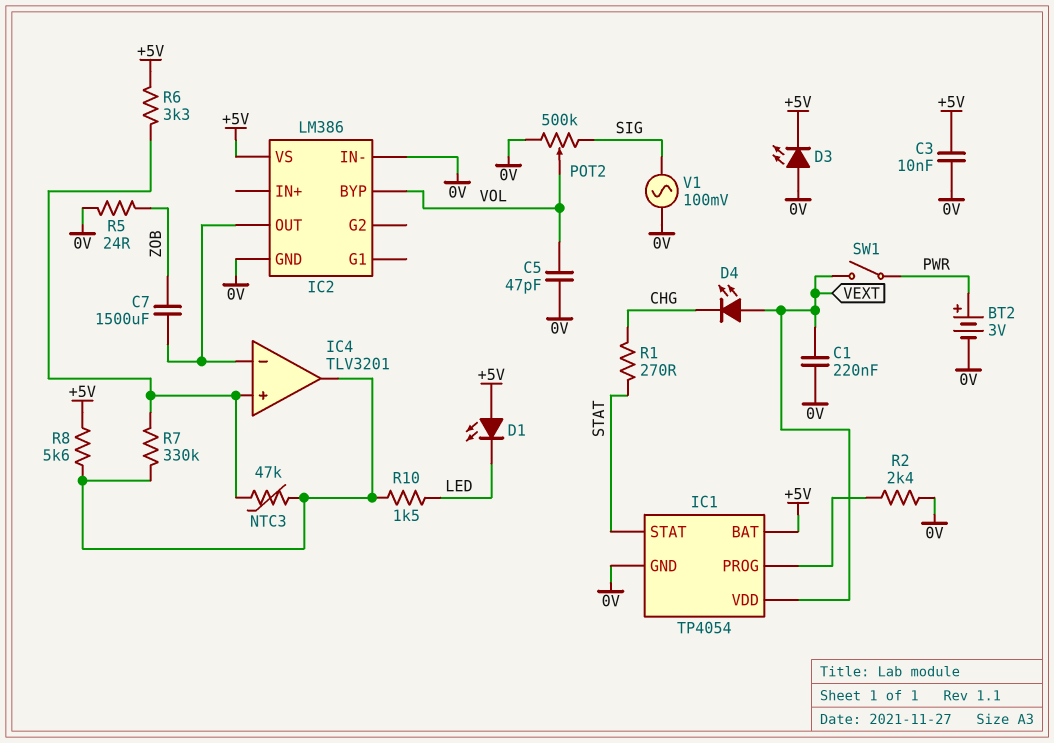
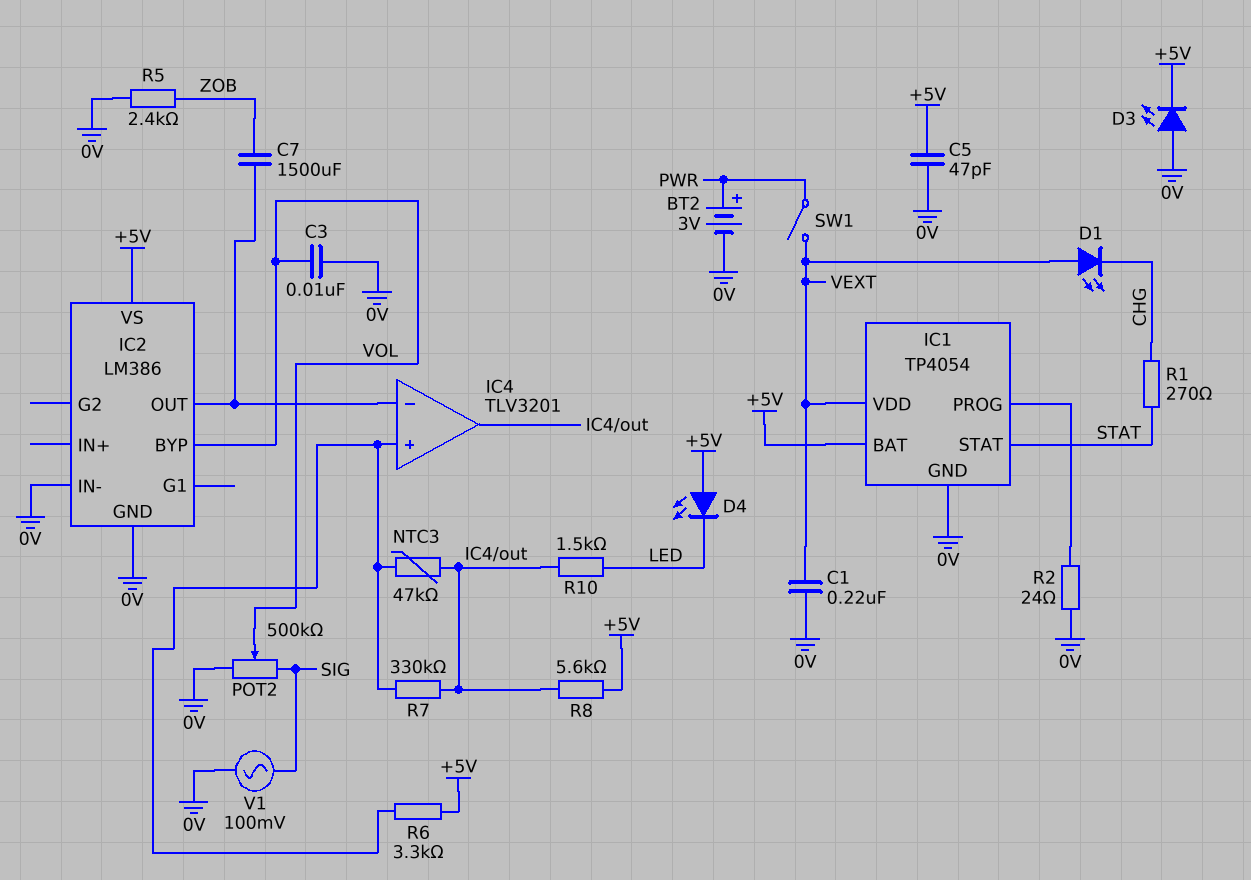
C3: 10nF (+5V, 0V) -> 10nF (0V, VOL)
C5: 47pF (0V, VOL) -> 47pF (+5V, 0V)
D1: LED (A +5V, K LED) -> LED (A VEXT, K CHG)
D4: LED (A VEXT, K CHG) -> LED (A +5V, K LED)
R2: 2.4k (0V, IC1/PROG) -> 24 (0V, IC1/PROG)
R5: 24 (0V, ZOB) -> 2.4k (0V, ZOB)

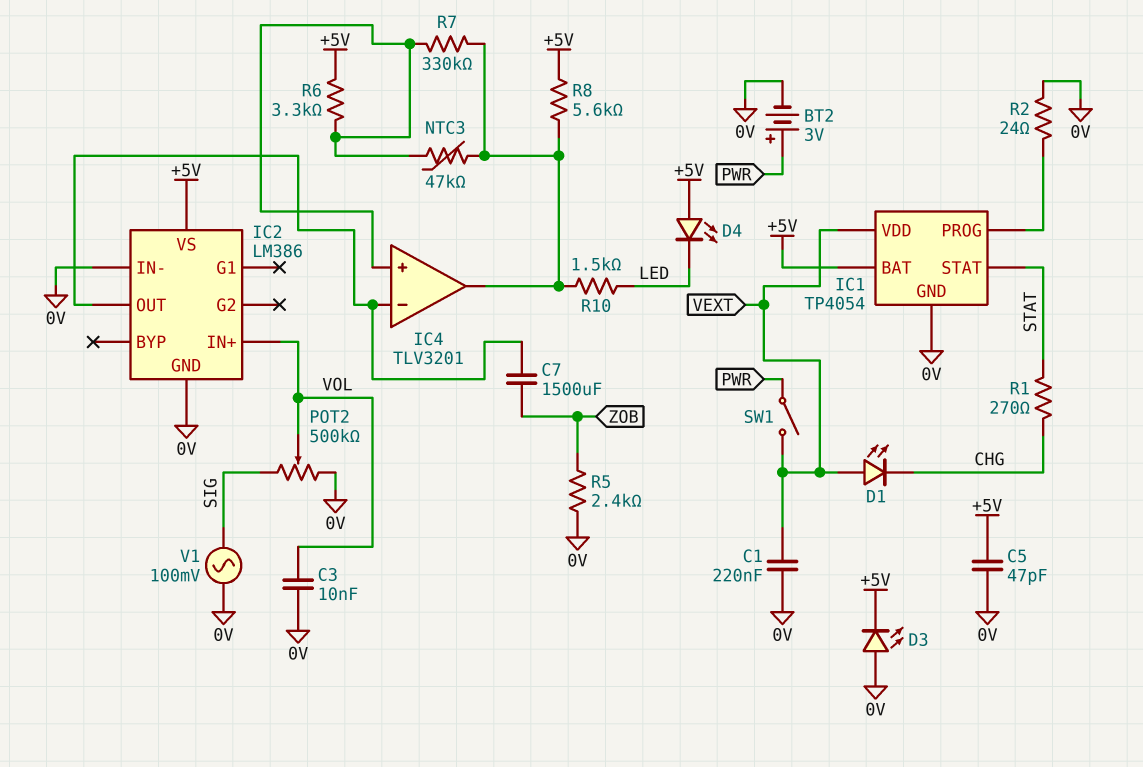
IC2 pin BYP: VOL -> none
IC2 pin IN+: none -> VOL

